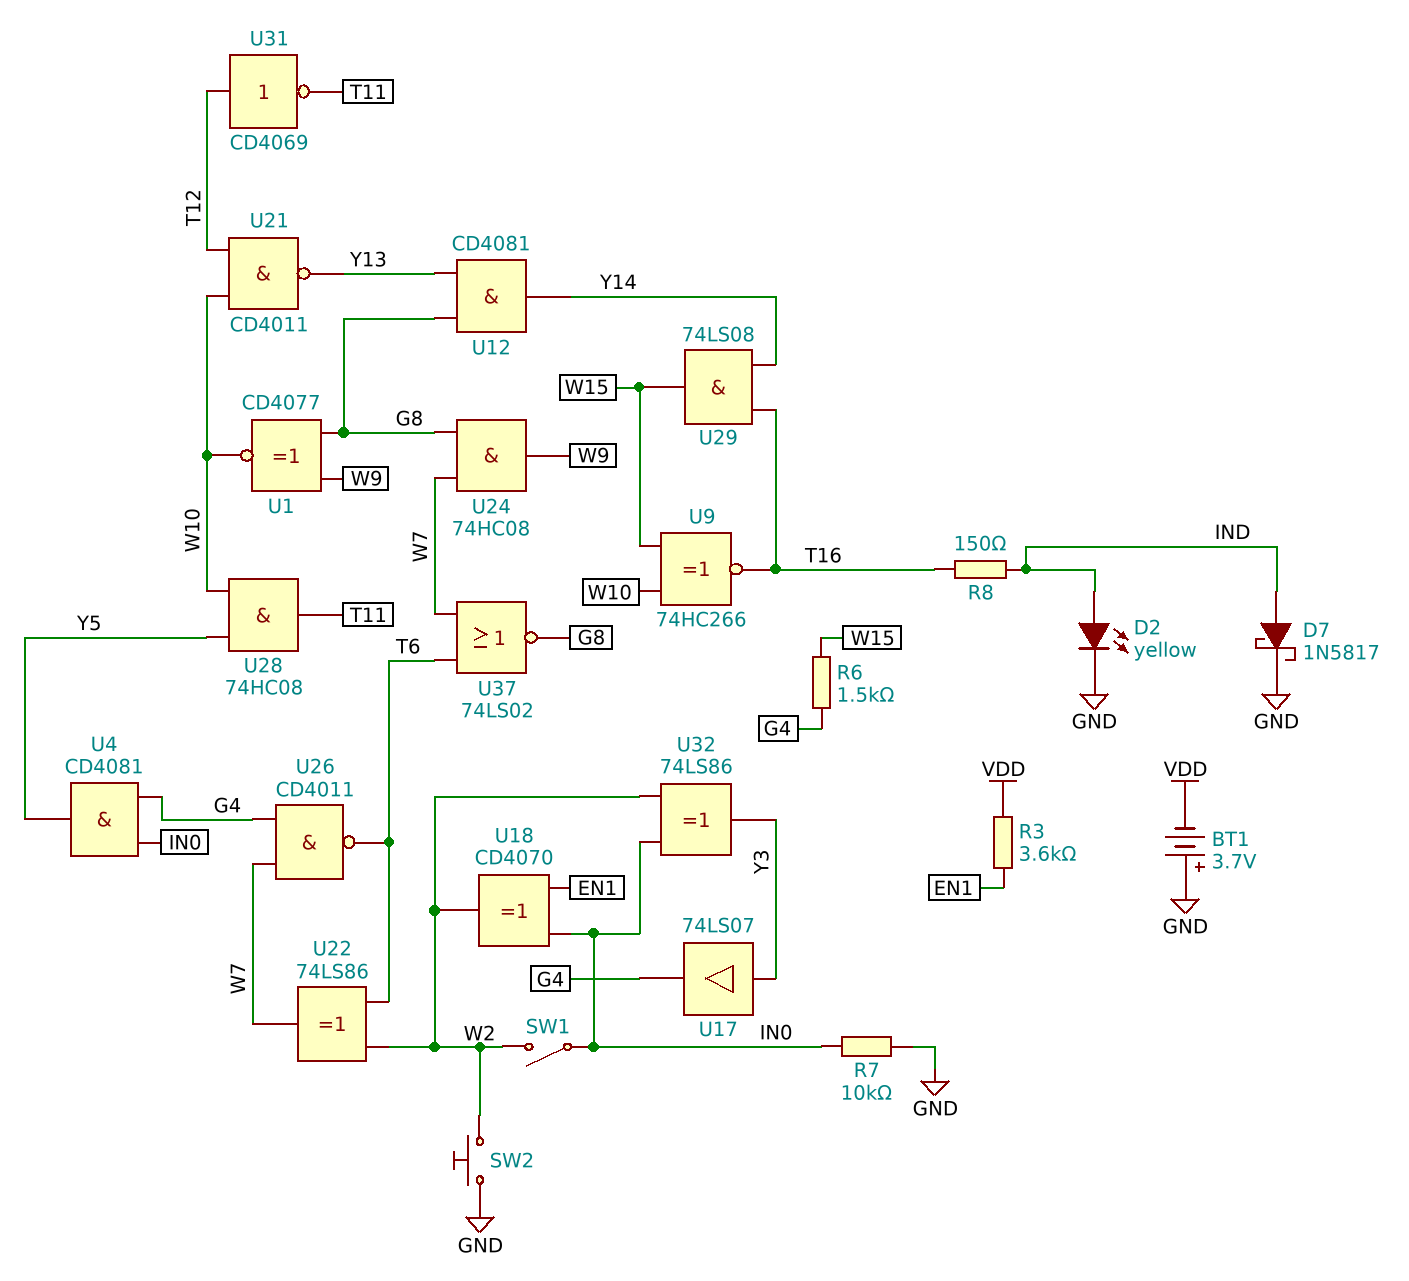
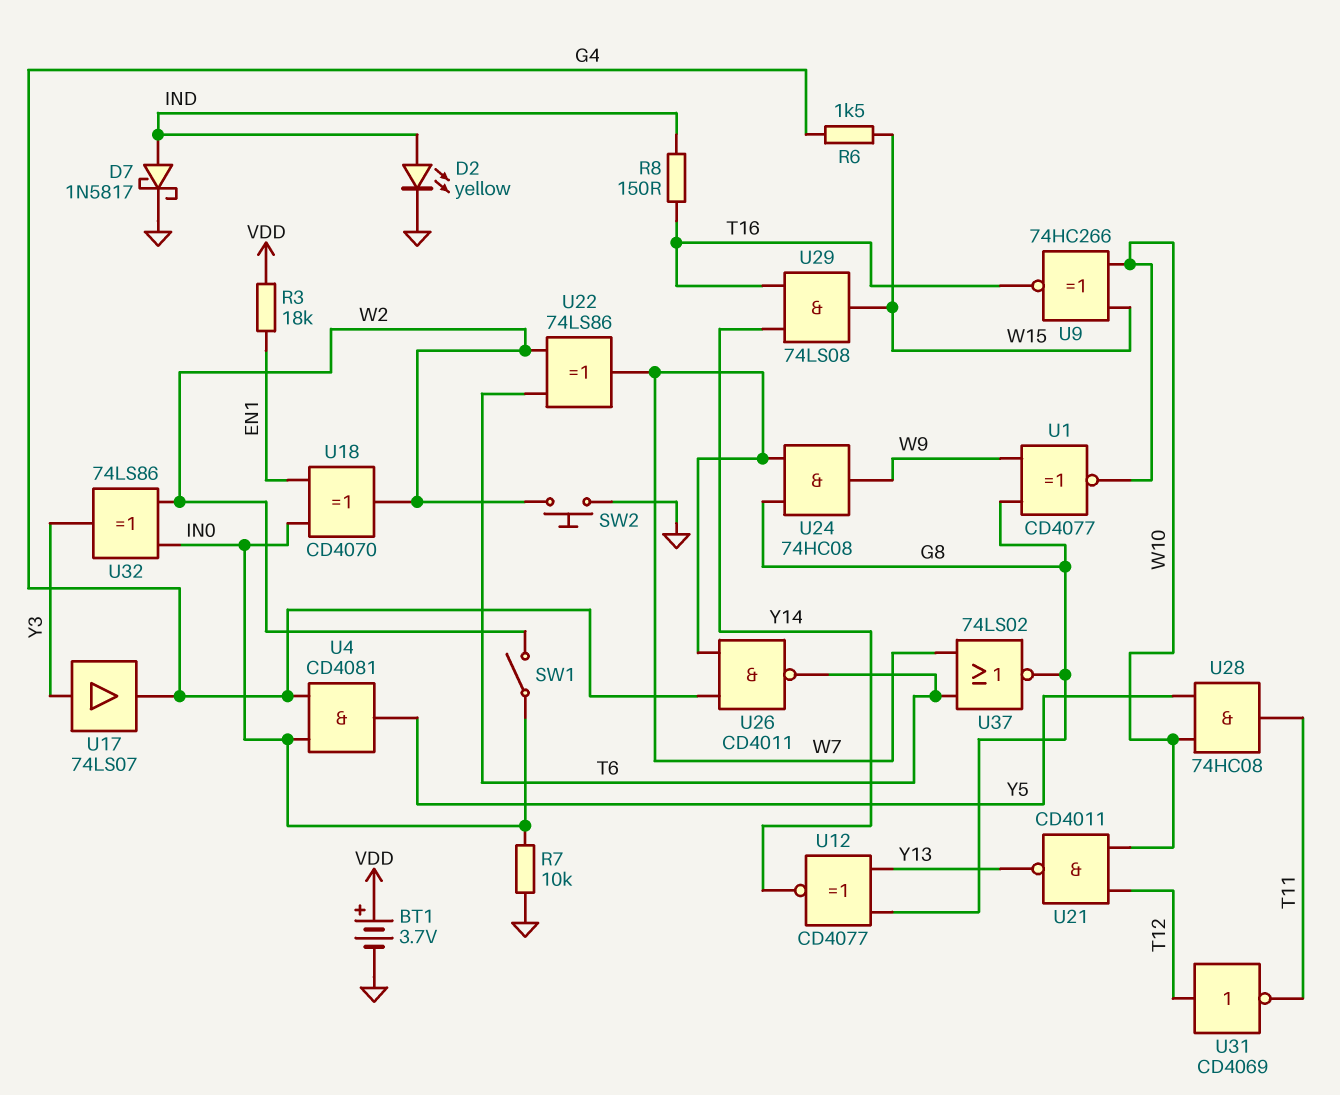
BT1: 3.7V (plus GND, minus VDD) -> 3.7V (plus VDD, minus GND)
R3: 3.6k (EN1, VDD) -> 18k (EN1, VDD)
U12: AND CD4081 (in G8, in Y13, out Y14) -> XNOR CD4077 (in G8, in Y13, out Y14)

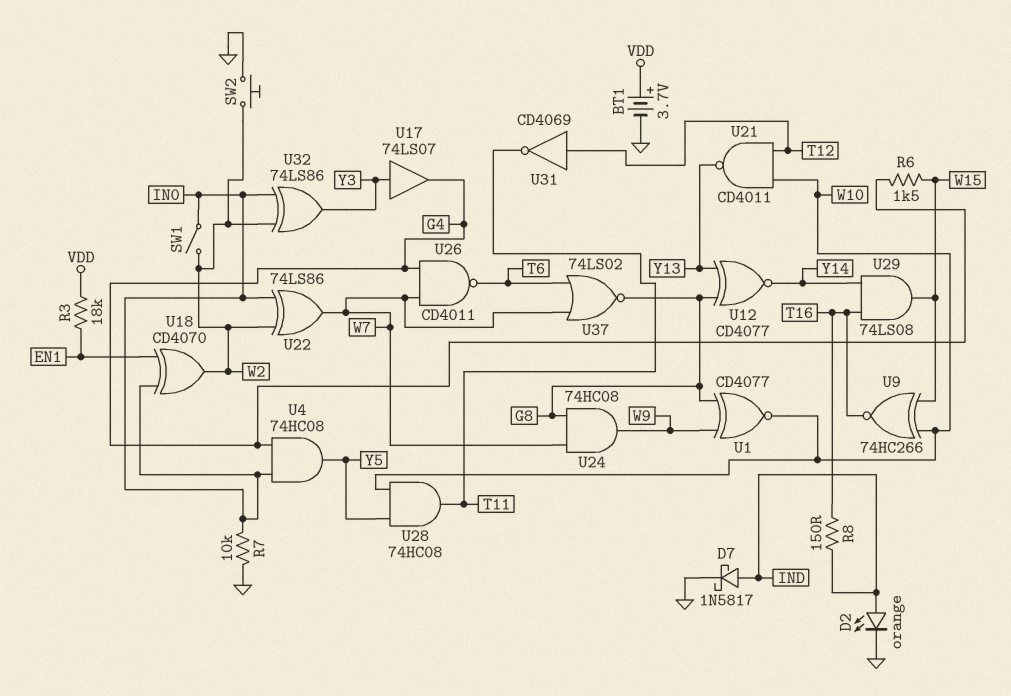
D2: LED yellow (A IND, K GND) -> LED orange (A IND, K GND)
U4: AND CD4081 (in G4, in IN0, out Y5) -> AND 74HC08 (in G4, in IN0, out Y5)
U22: XOR 74LS86 (in T6, in W2, out W7) -> XOR 74LS86 (in IN0, in W2, out W7)

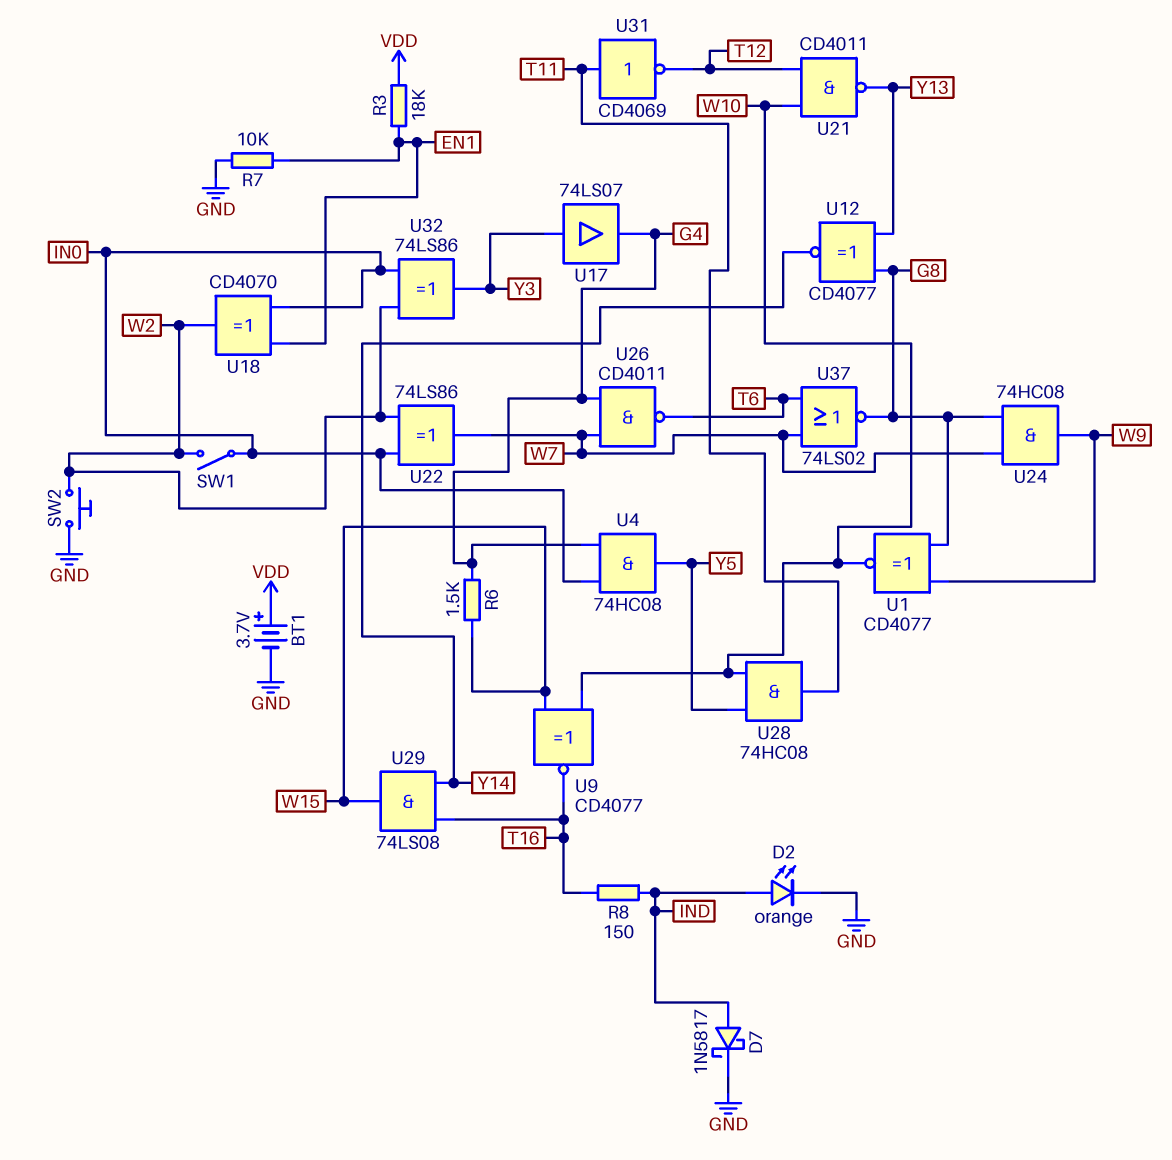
R7: 10k (GND, IN0) -> 10k (EN1, GND)
U9: XNOR 74HC266 (in W10, in W15, out T16) -> XNOR CD4077 (in W10, in W15, out T16)
U31: NOT CD4069 (in T12, out T11) -> NOT CD4069 (in T11, out T12)

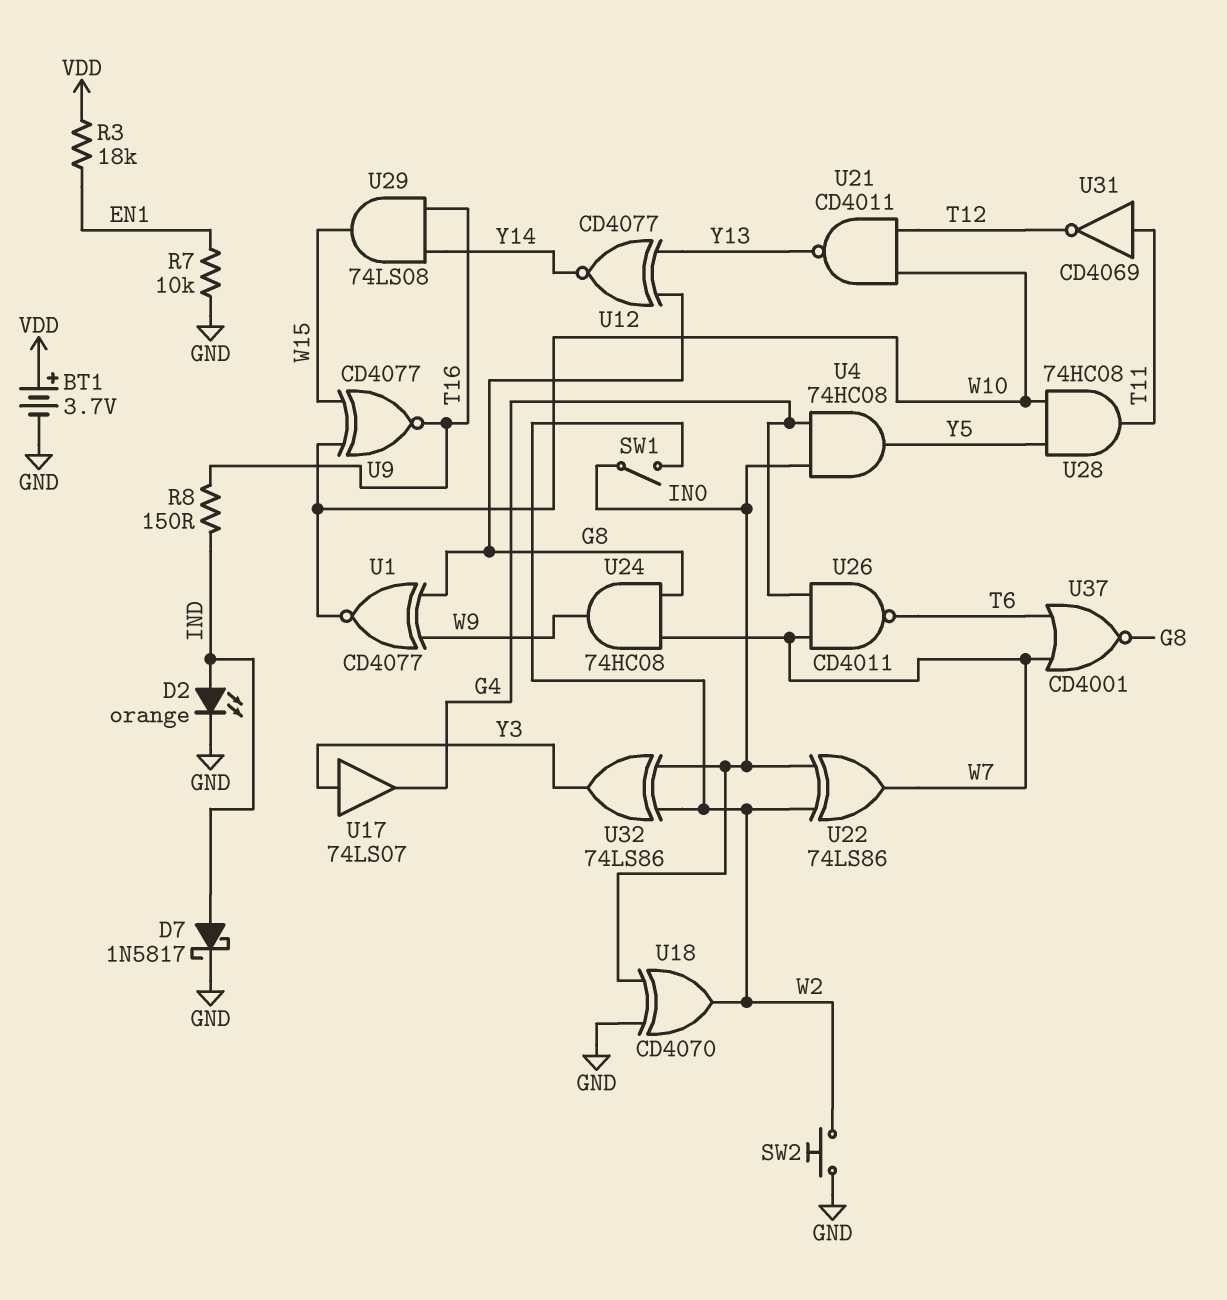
R6: 1.5k (G4, W15) -> none
U18: XOR CD4070 (in EN1, in IN0, out W2) -> XOR CD4070 (in GND, in IN0, out W2)
U37: NOR 74LS02 (in T6, in W7, out G8) -> NOR CD4001 (in T6, in W7, out G8)

